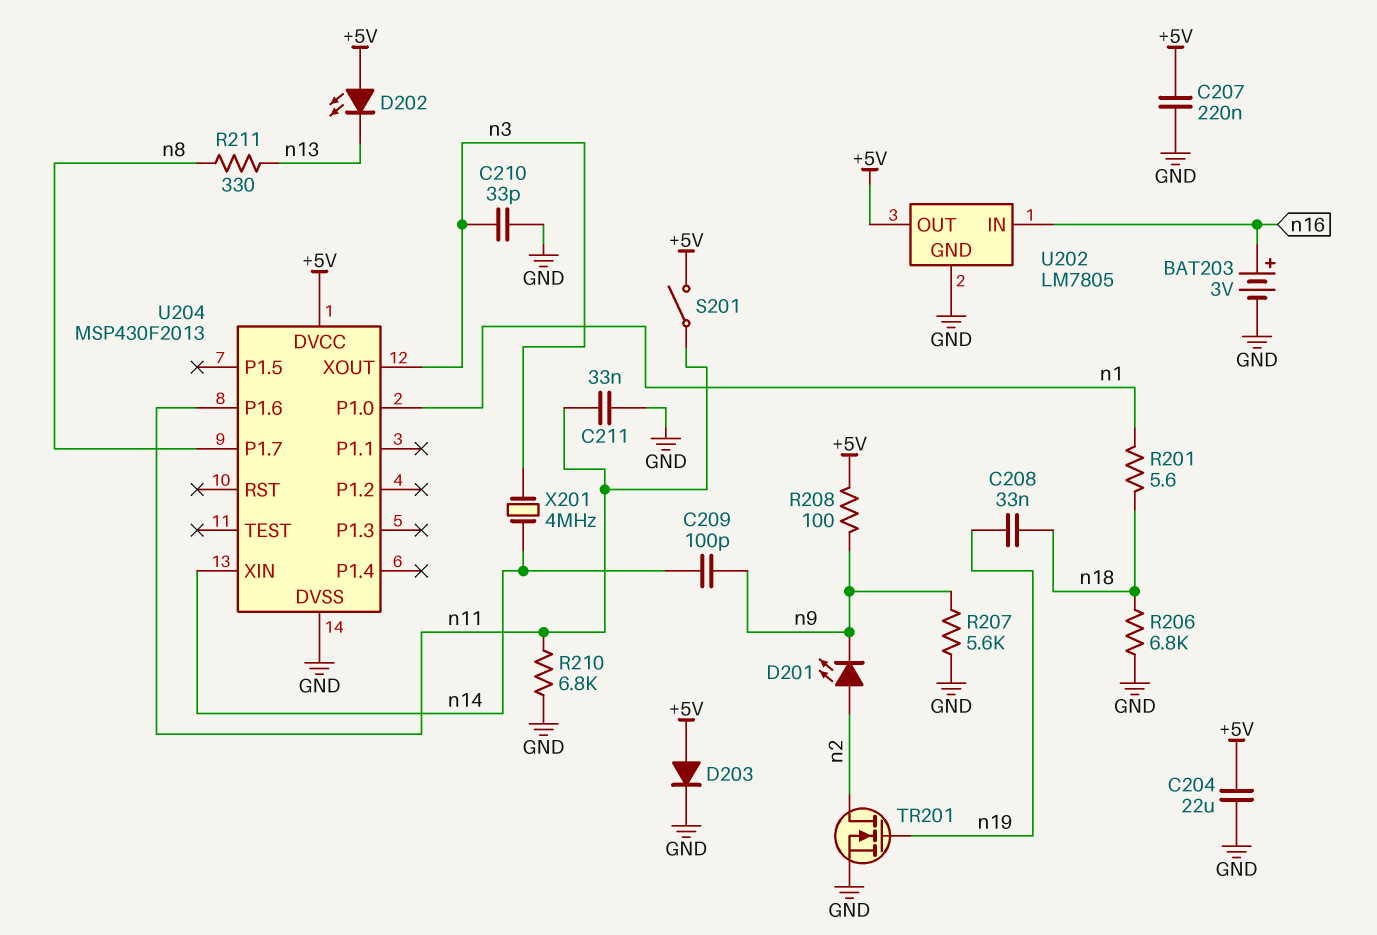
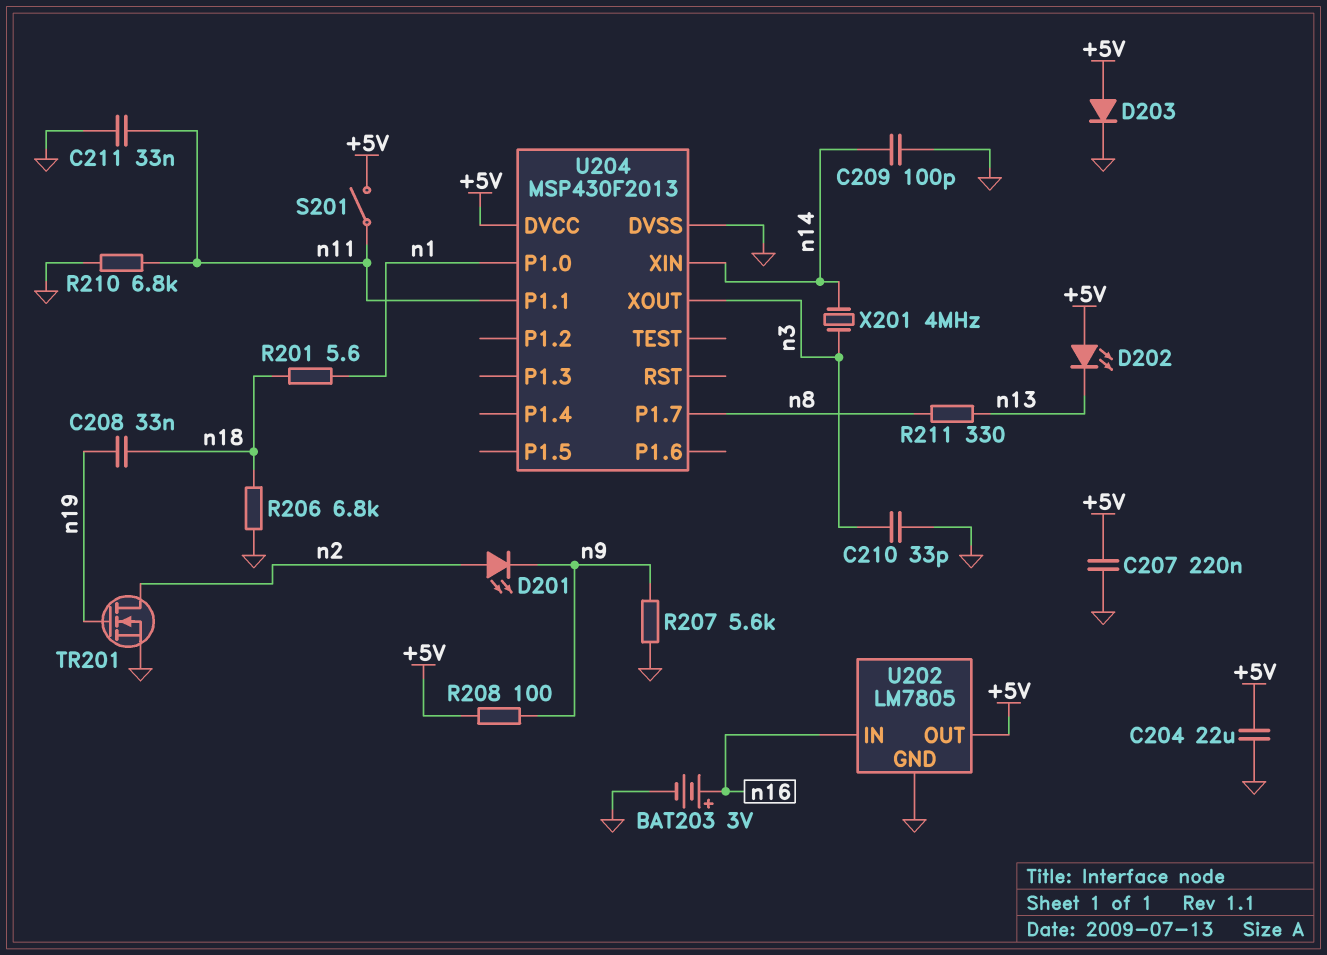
C209: 100pF (n9, n14) -> 100pF (GND, n14)
U204 pin P1.1: none -> n11
U204 pin P1.6: n11 -> none

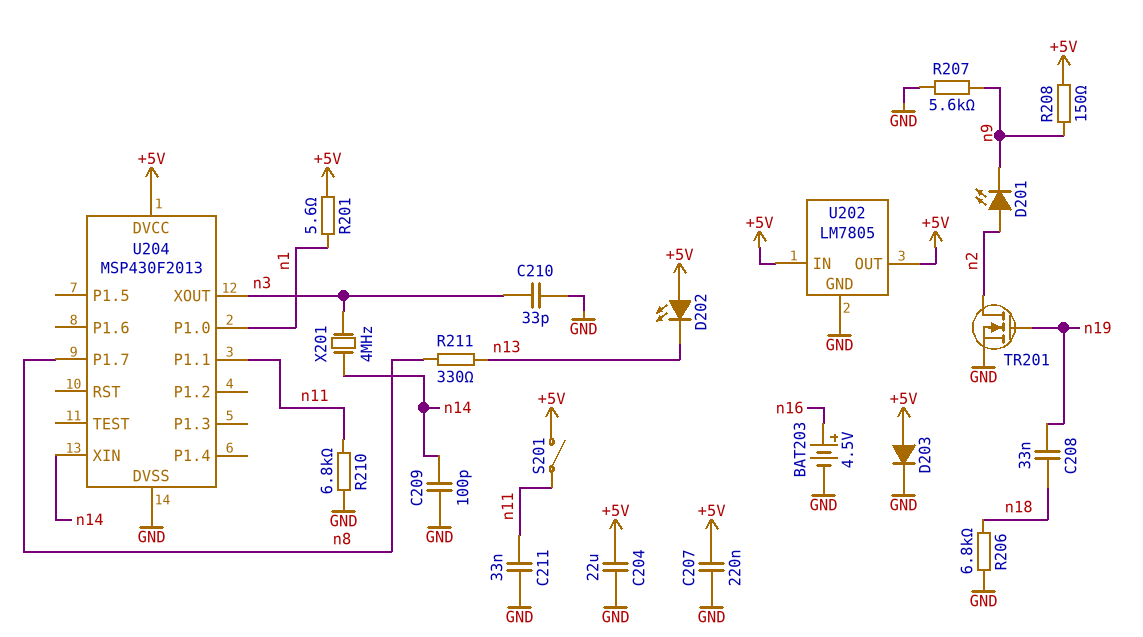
BAT203: 3V (plus n16, minus GND) -> 4.5V (plus n16, minus GND)
R201: 5.6 (n1, n18) -> 5.6 (+5V, n1)
R208: 100 (+5V, n9) -> 150 (+5V, n9)
U202 pin IN: n16 -> +5V

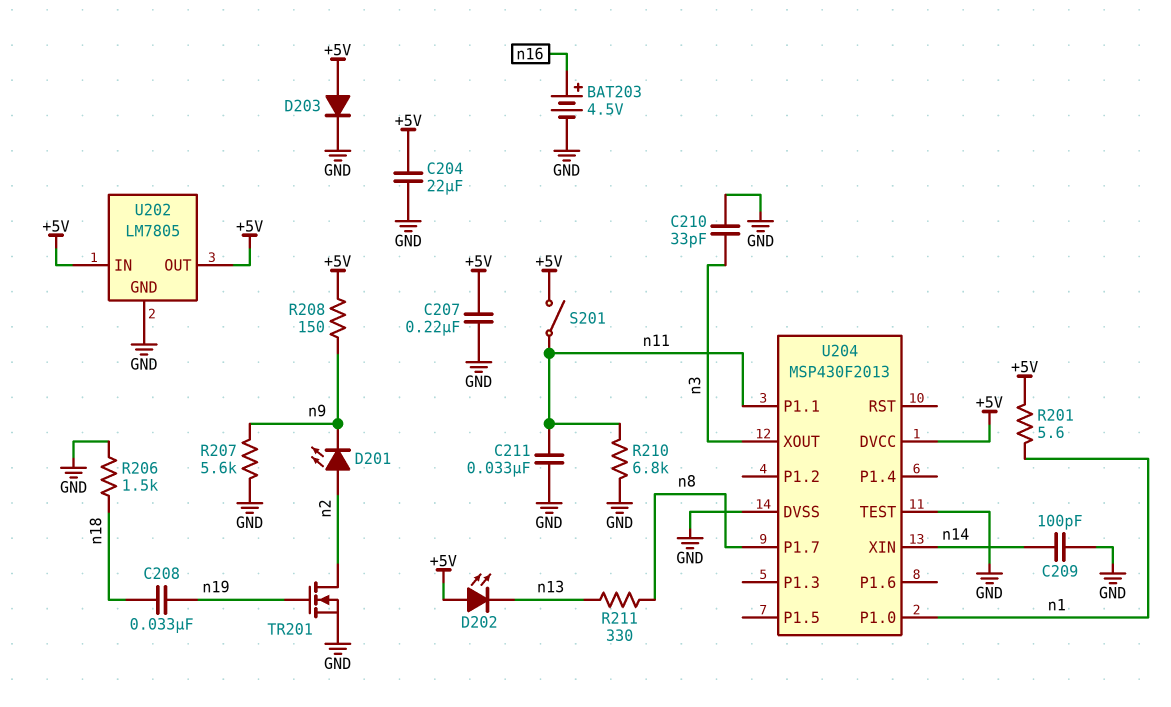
R206: 6.8k (GND, n18) -> 1.5k (GND, n18)
U204 pin TEST: none -> GND
X201: 4MHz (n3, n14) -> none

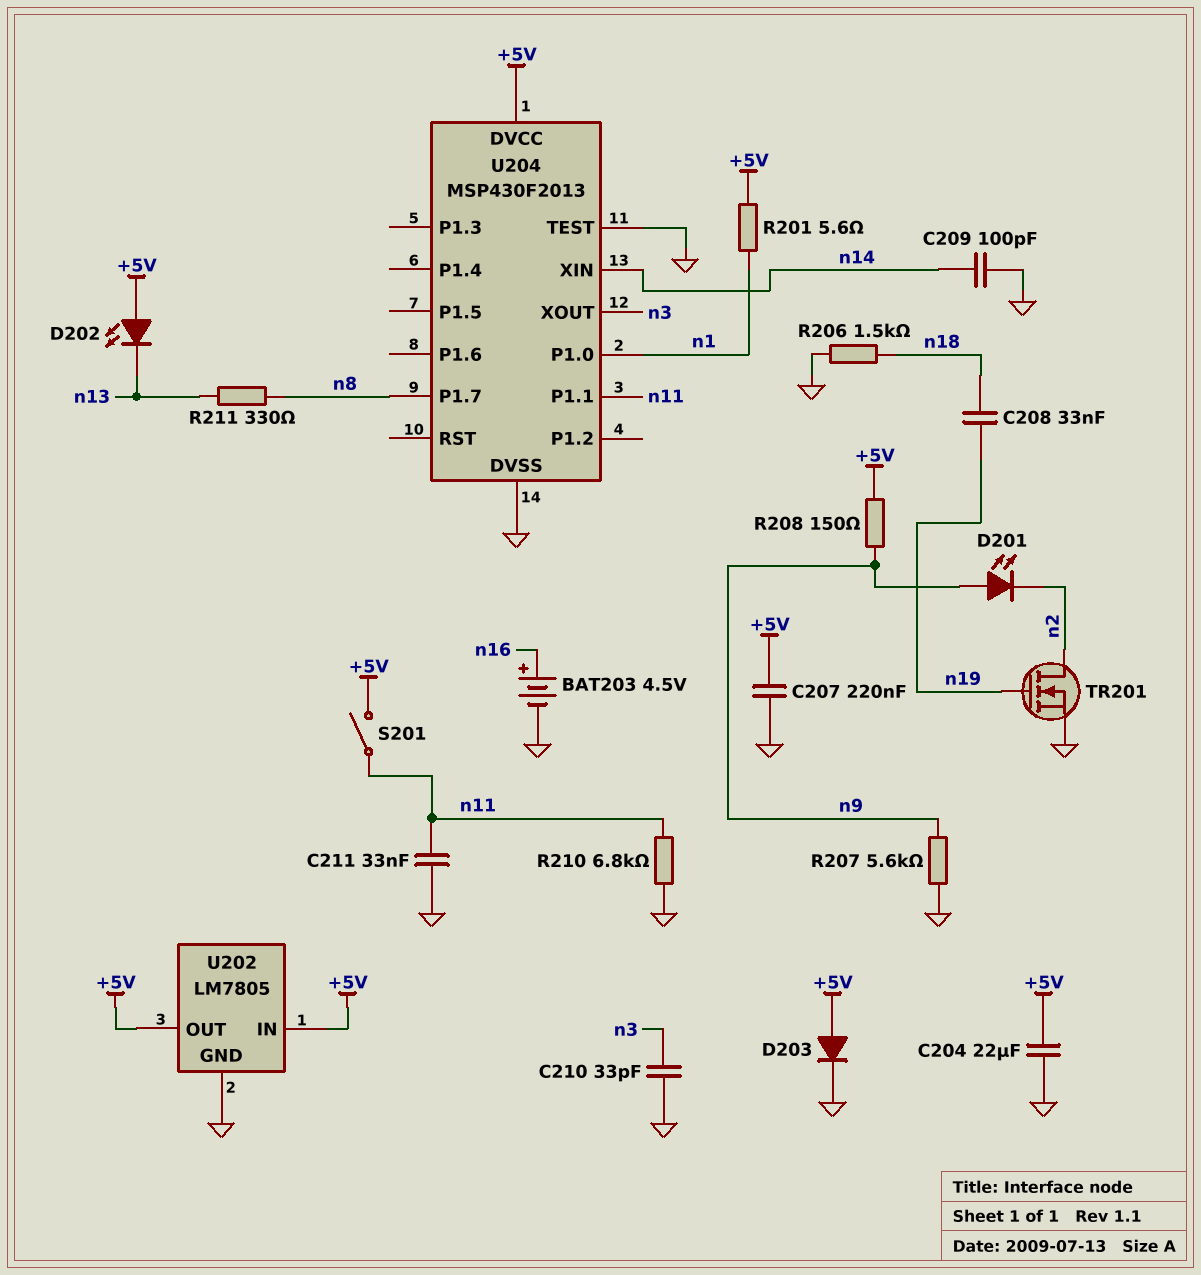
D201: LED (A n2, K n9) -> LED (A n9, K n2)

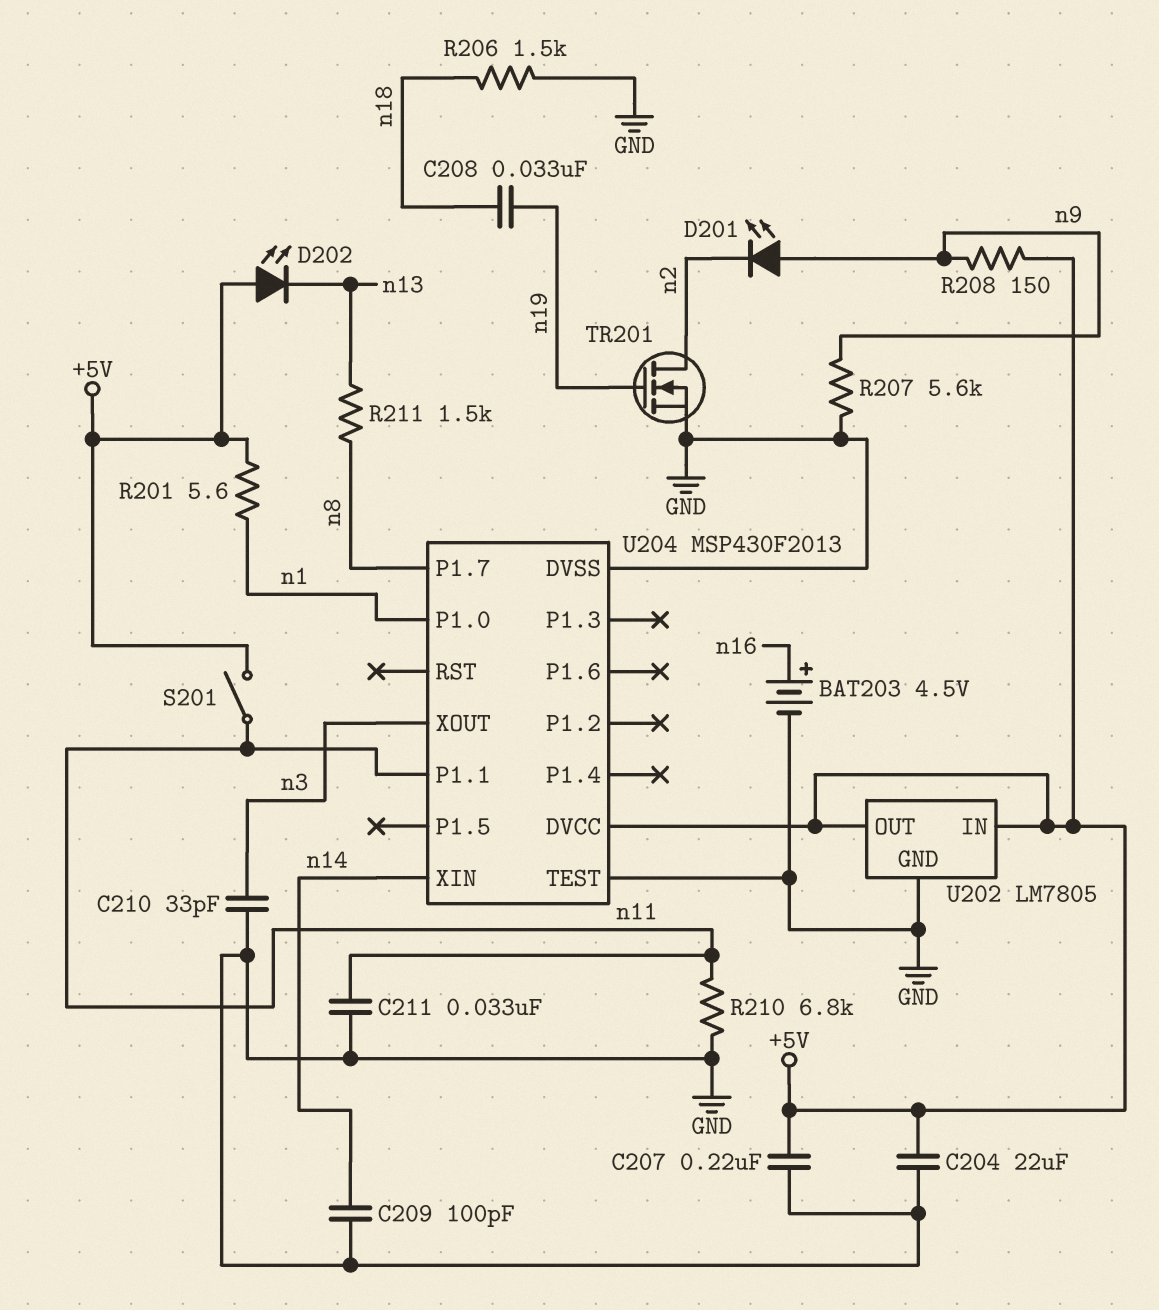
D203: diode (A +5V, K GND) -> none
R211: 330 (n8, n13) -> 1.5k (n8, n13)

